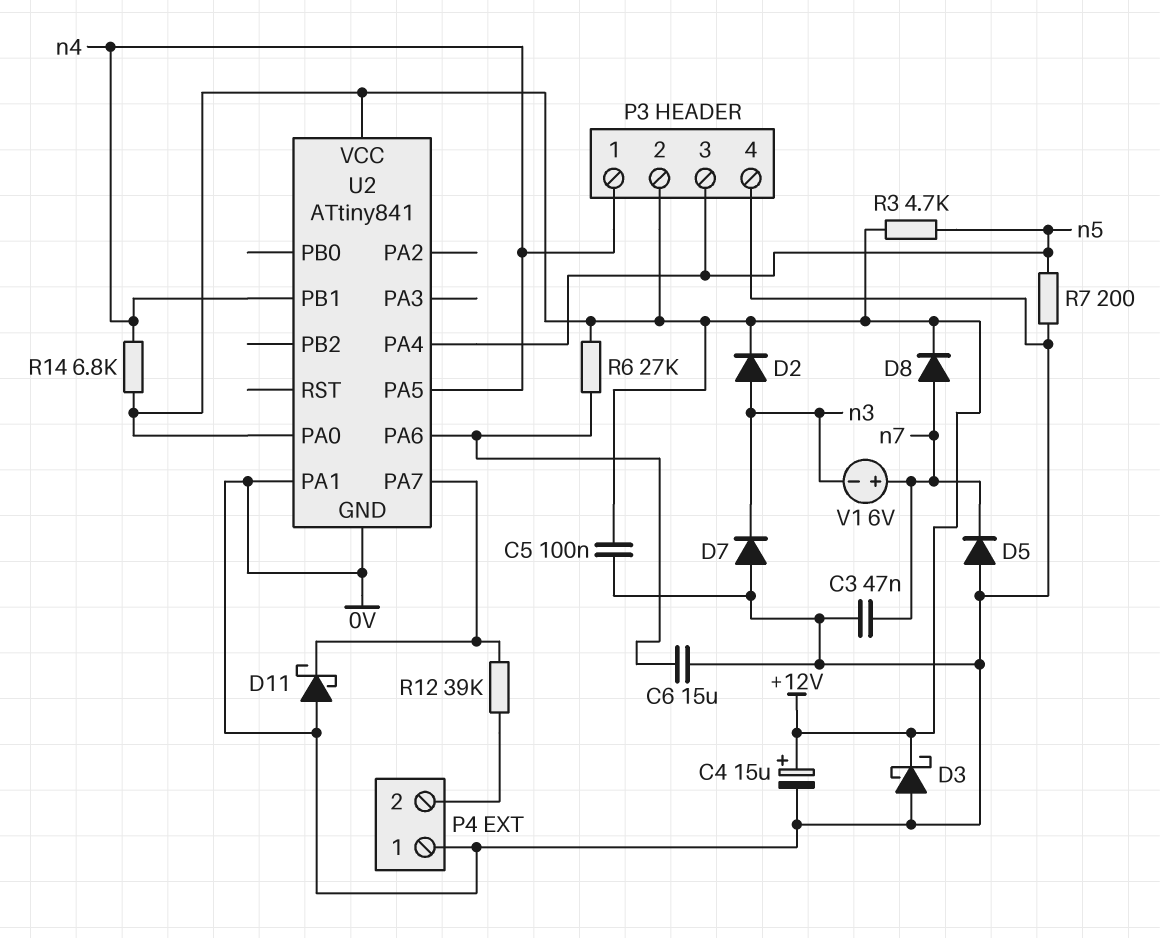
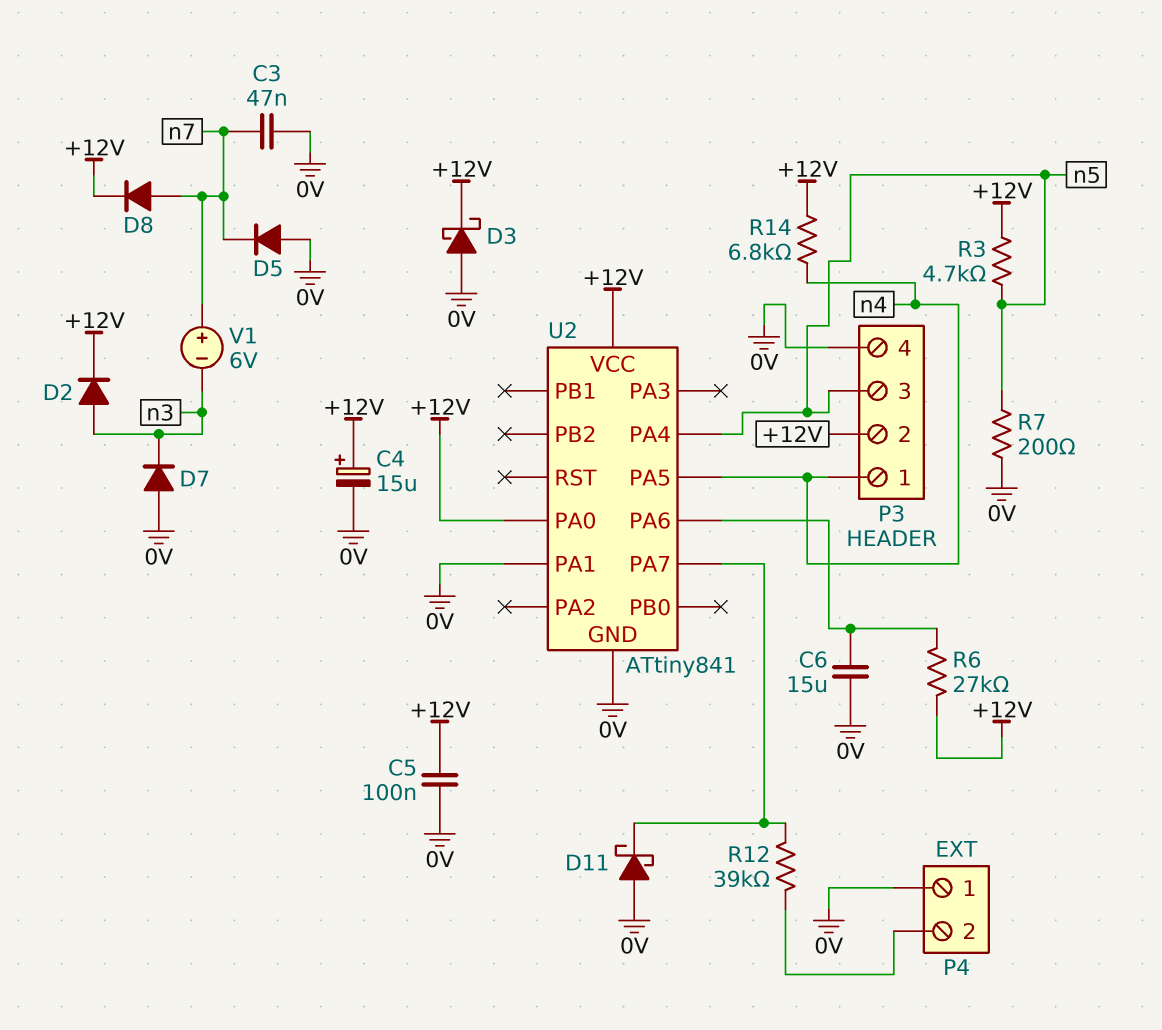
U2 pin PB1: n4 -> none

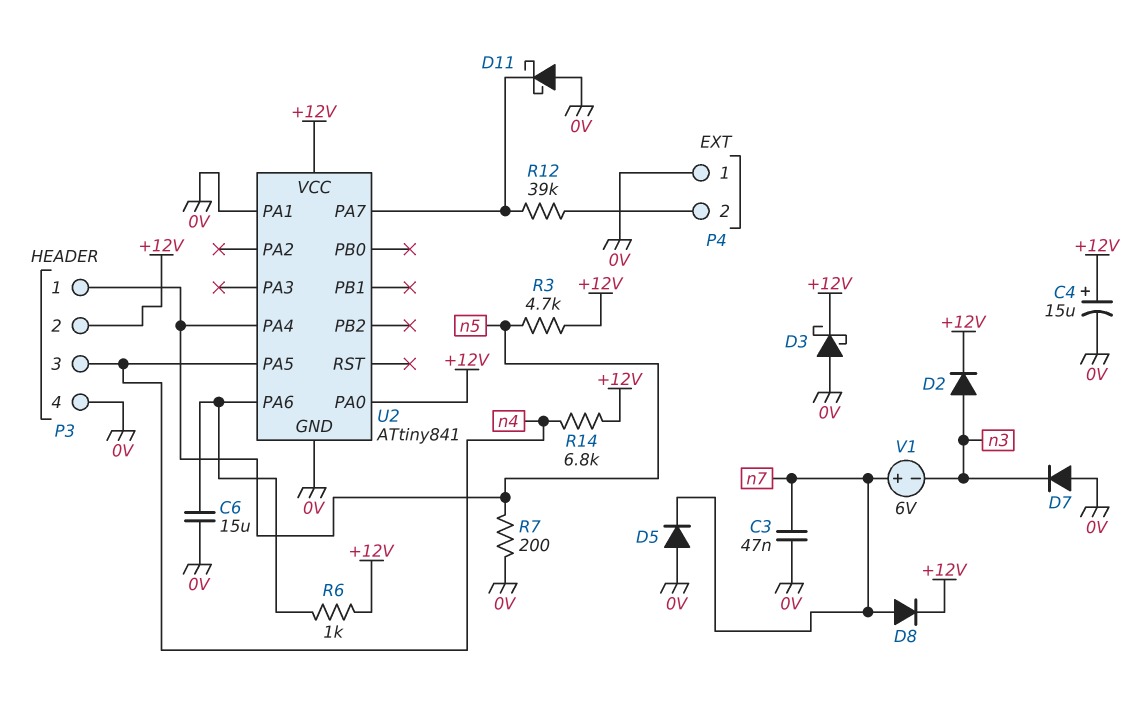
C5: 100nF (+12V, 0V) -> none
P3 pin 1: n4 -> n5
P3 pin 3: n5 -> n4
R6: 27k (+12V, U2/PA6) -> 1k (+12V, U2/PA6)

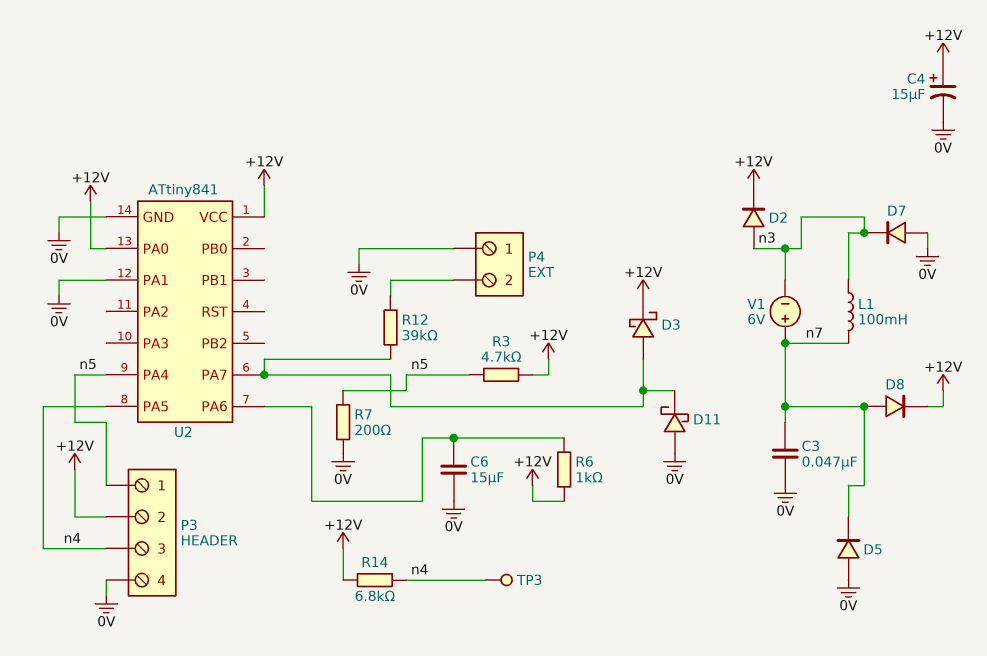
D3: schottky (A 0V, K +12V) -> schottky (A U2/PA7, K +12V)
L1: none -> 100mH (n3, n7)
TP3: none -> test point (n4)

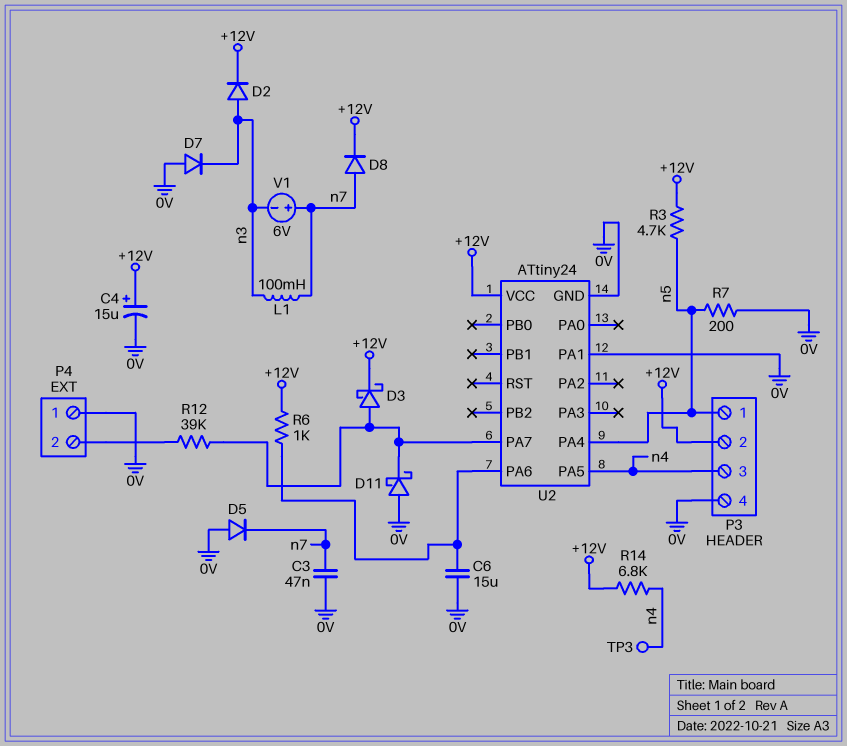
U2: ATtiny841 -> ATtiny24
U2 pin PA0: +12V -> none

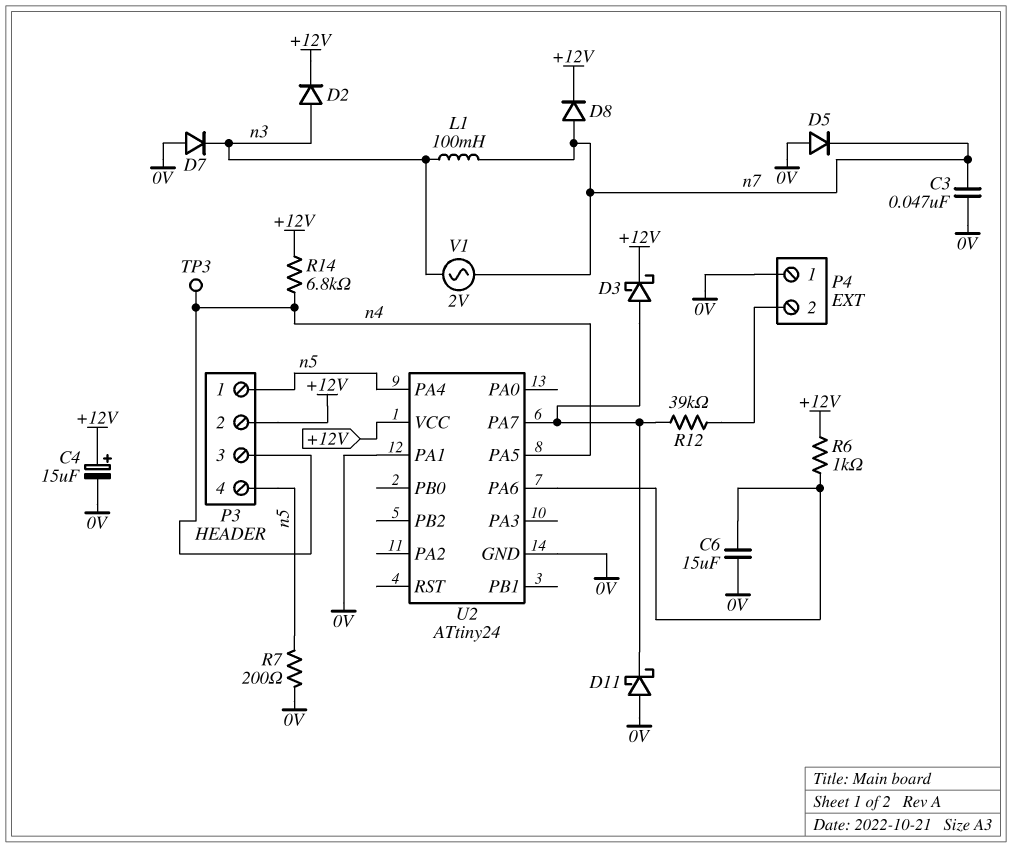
P3 pin 4: 0V -> n5
R3: 4.7k (+12V, n5) -> none
V1: 6V (plus n7, minus n3) -> AC 2V (n3, n7)

